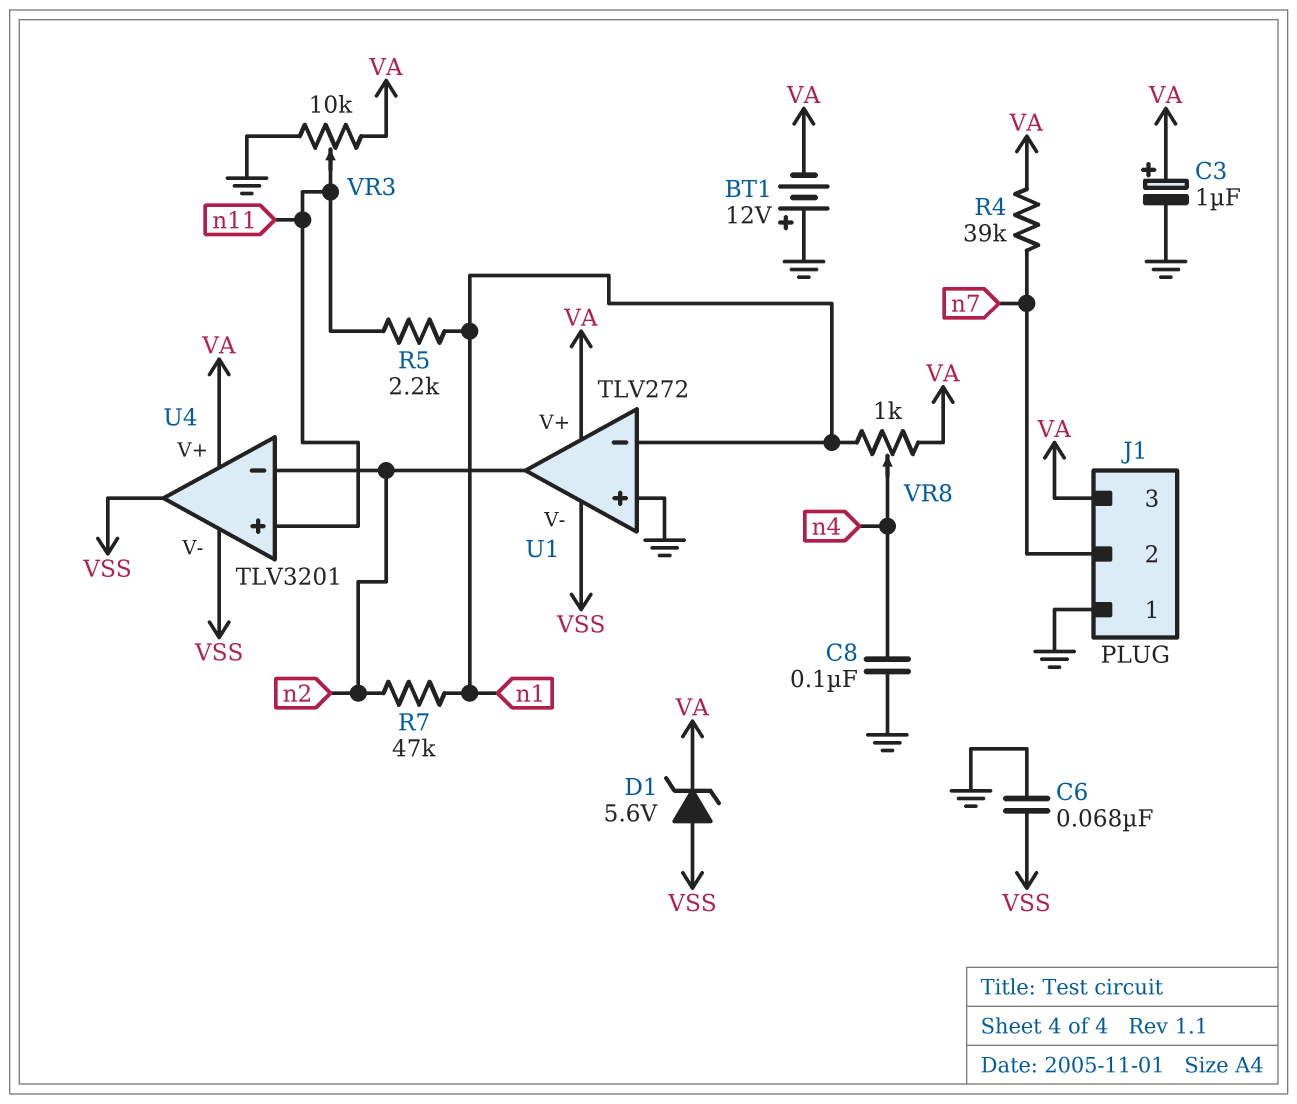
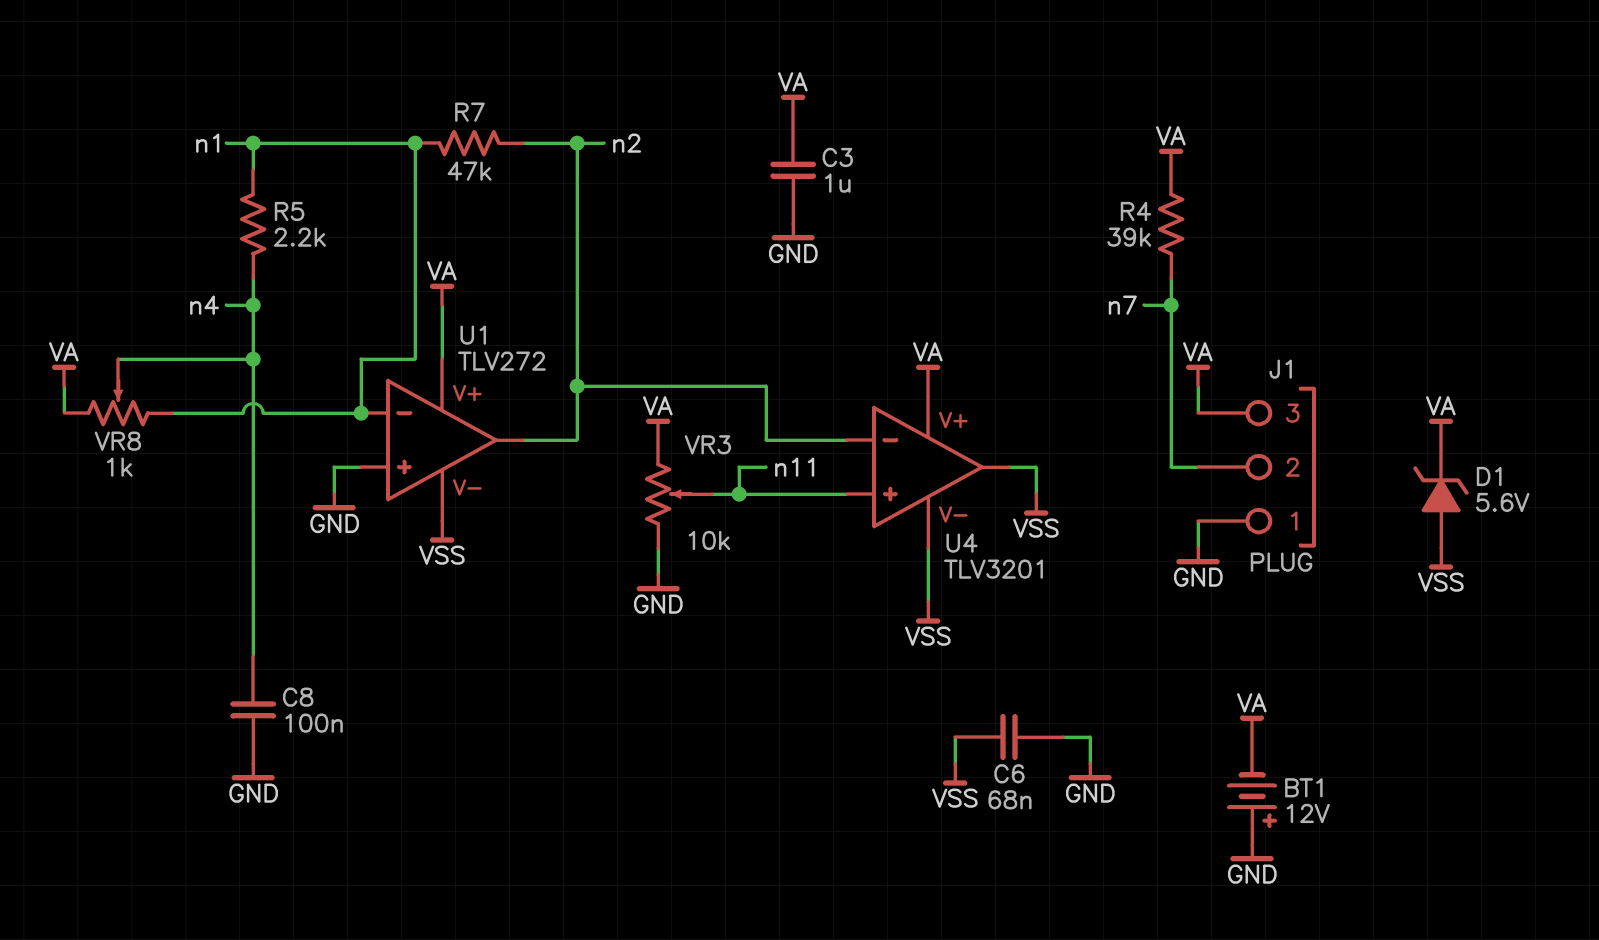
C3: 1uF (plus VA, minus GND) -> 1uF (GND, VA)
R5: 2.2k (n1, n11) -> 2.2k (n1, n4)

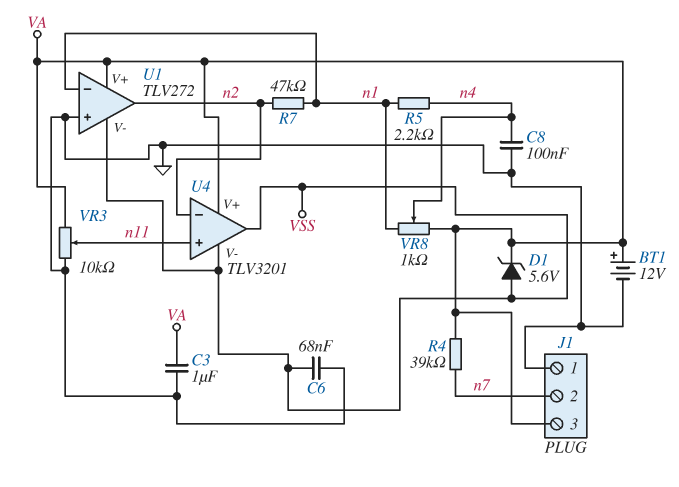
BT1: 12V (plus GND, minus VA) -> 12V (plus VA, minus GND)

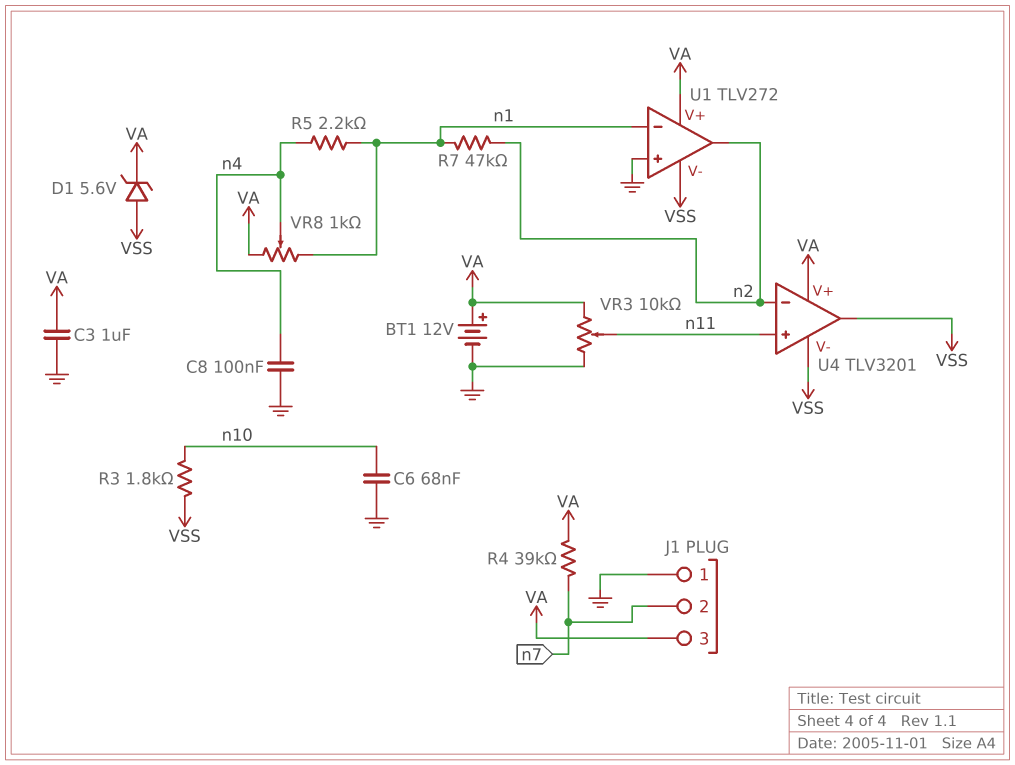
C6: 68nF (GND, VSS) -> 68nF (GND, n10)
R3: none -> 1.8k (VSS, n10)

